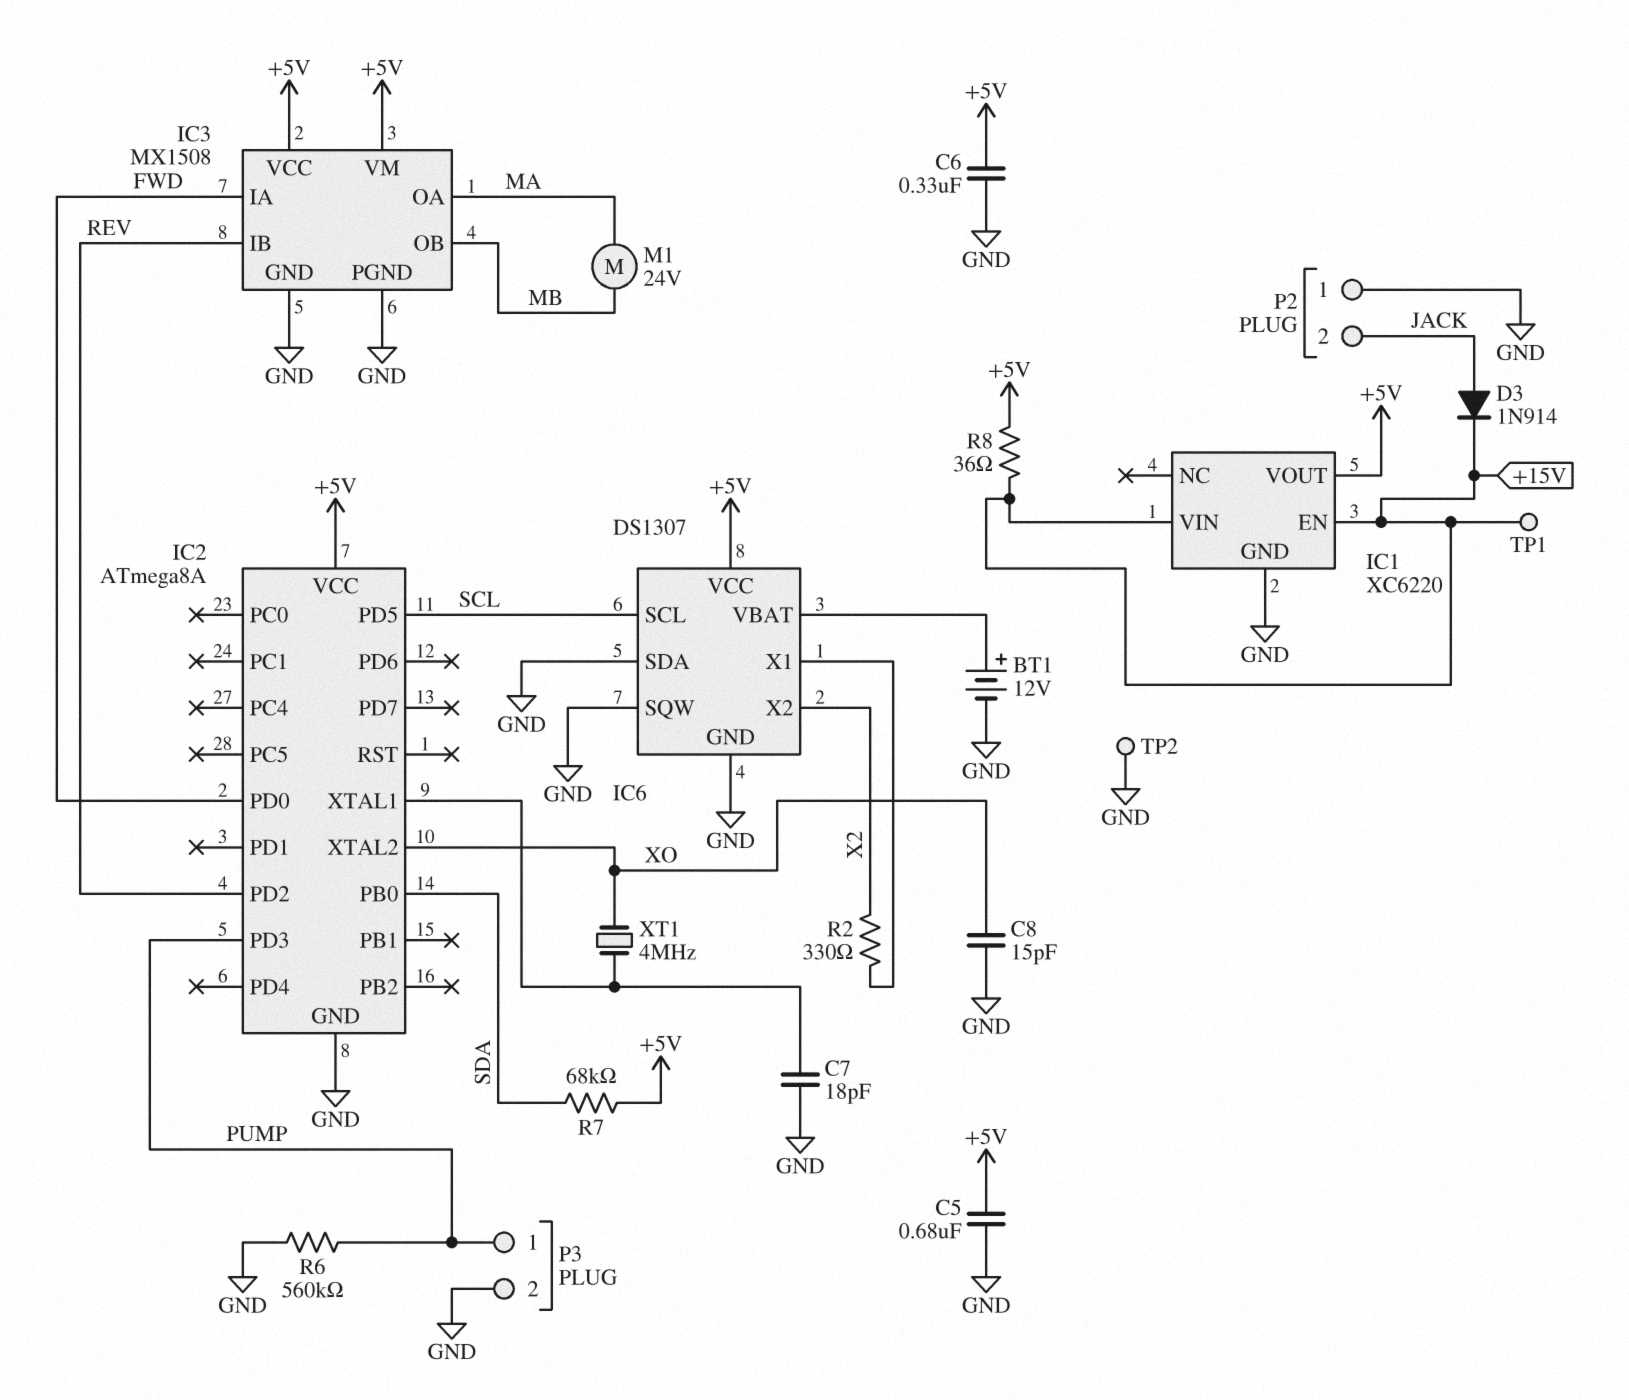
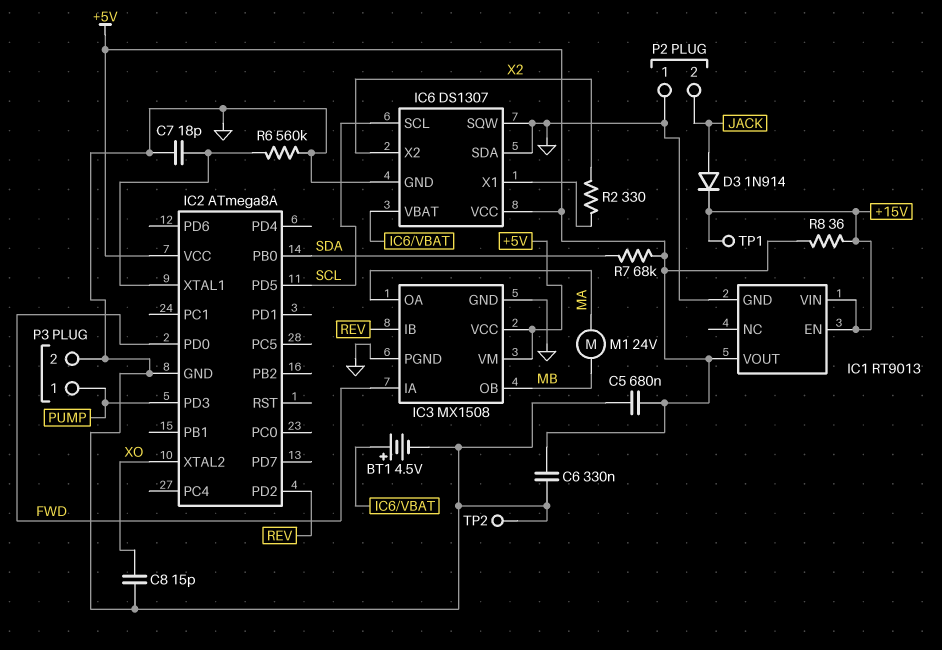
BT1: 12V (plus IC6/VBAT, minus GND) -> 4.5V (plus IC6/VBAT, minus GND)
IC1: XC6220 -> RT9013
R6: 560k (GND, PUMP) -> 560k (GND, IC2/XTAL1)
XT1: 4MHz (IC2/XTAL1, XO) -> none

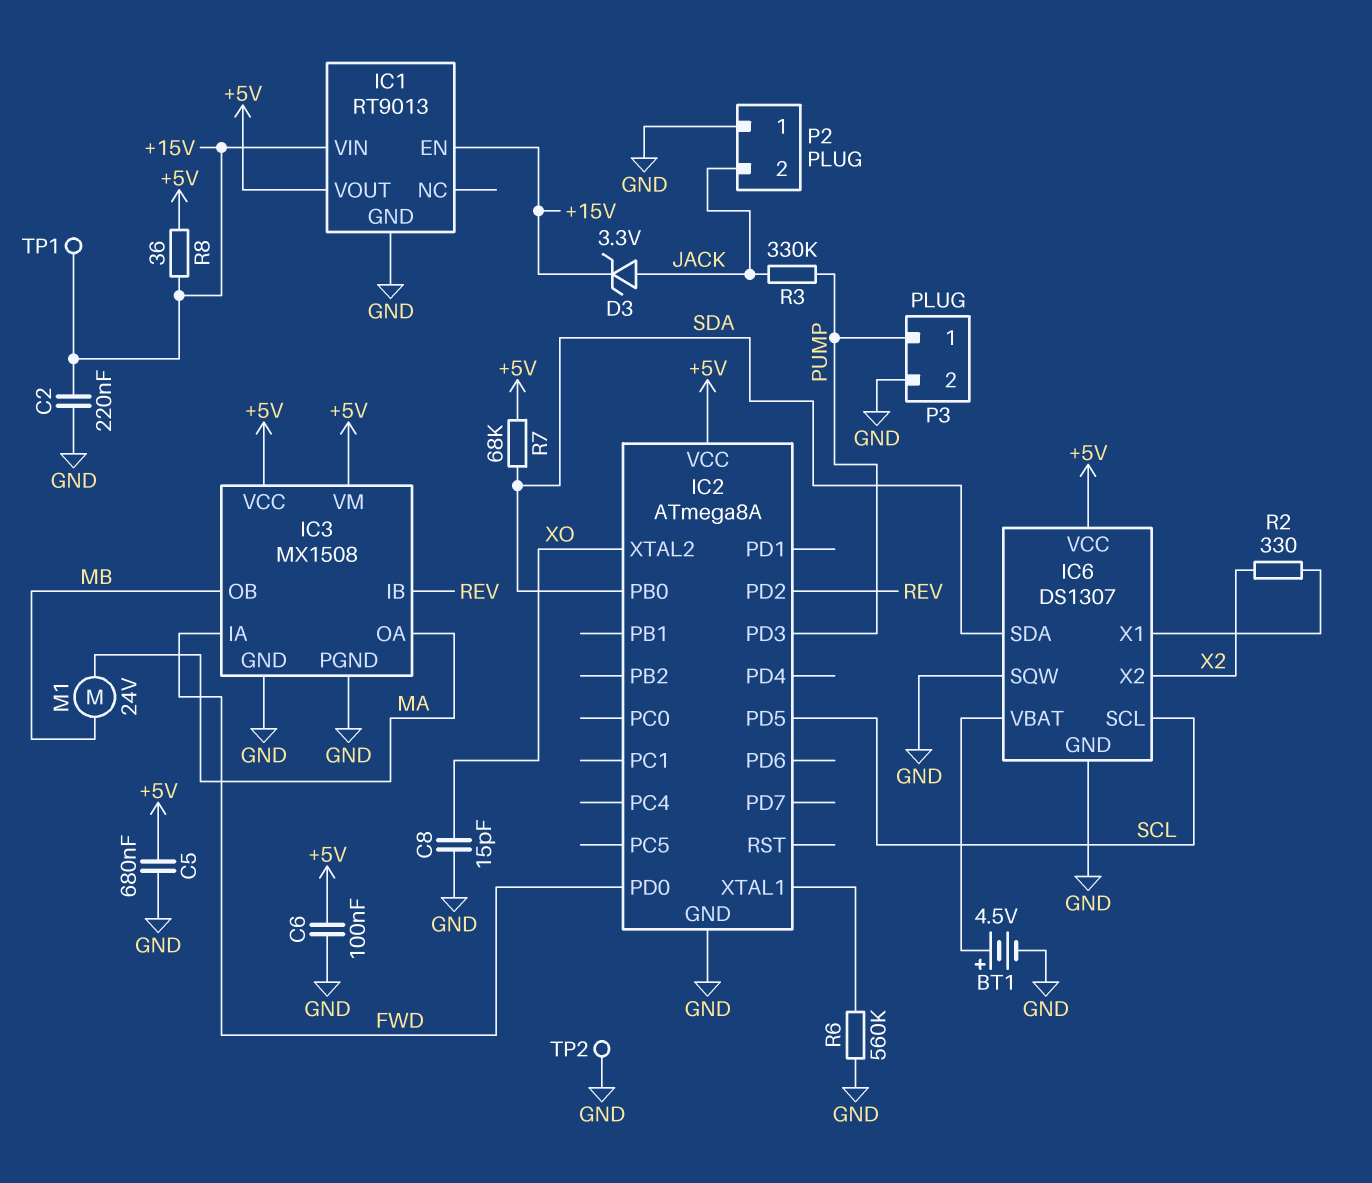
C2: none -> 220nF (+15V, GND)
C6: 330nF (+5V, GND) -> 100nF (+5V, GND)
C7: 18pF (GND, IC2/XTAL1) -> none
D3: diode 1N914 (A JACK, K +15V) -> zener 3.3V (A JACK, K +15V)
IC6 pin SDA: GND -> SDA
R3: none -> 330k (JACK, PUMP)

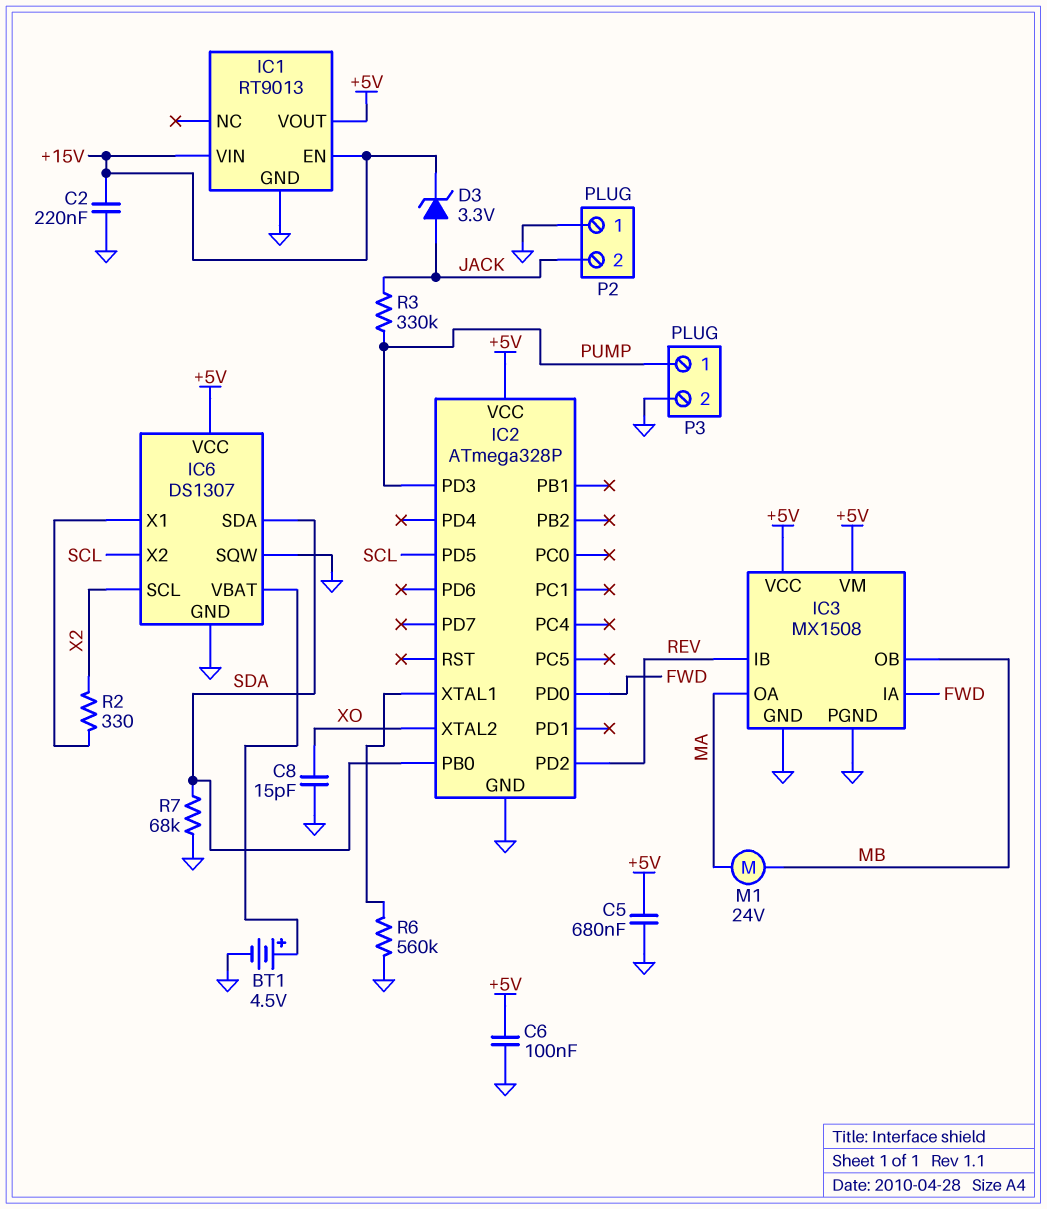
IC2: ATmega8A -> ATmega328P
IC6 pin SCL: SCL -> X2
IC6 pin X2: X2 -> SCL
R7: 68k (+5V, SDA) -> 68k (GND, SDA)
R8: 36 (+5V, +15V) -> none
TP1: test point (+15V) -> none
TP2: test point (GND) -> none

